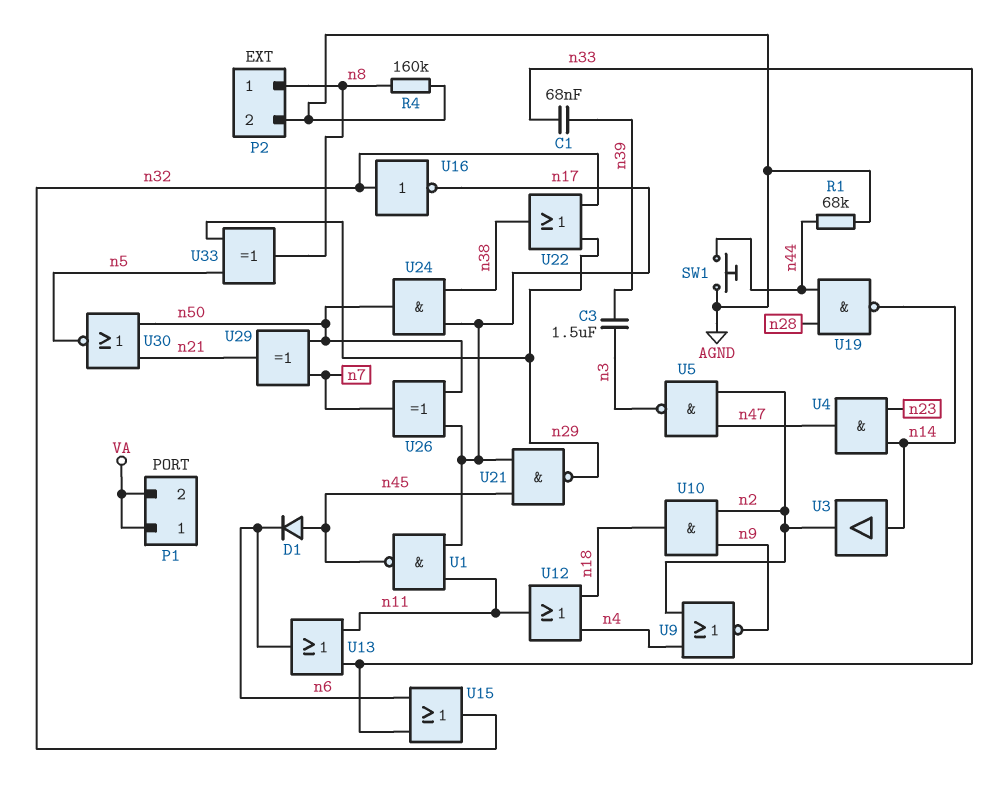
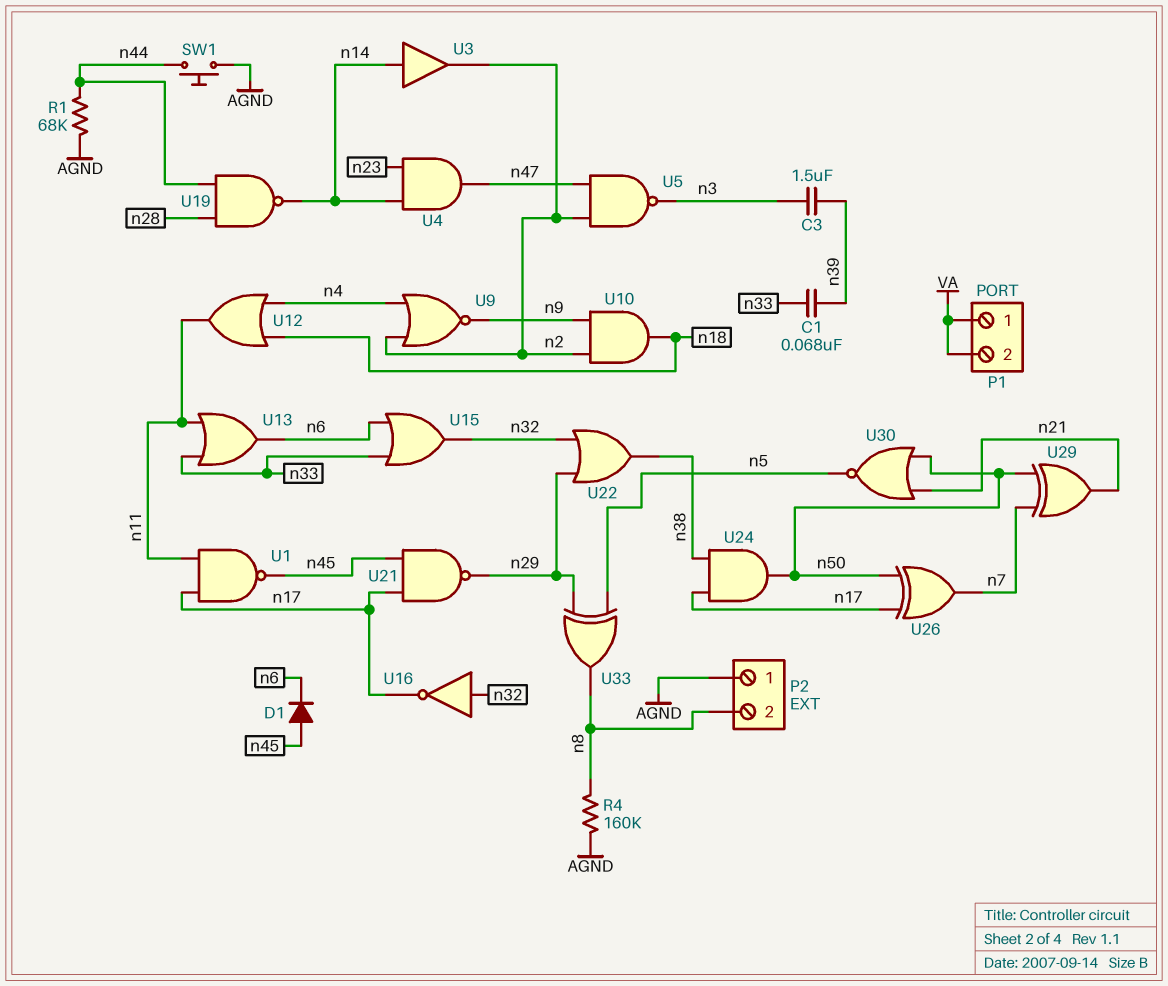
P2 pin 1: n8 -> AGND
P2 pin 2: AGND -> n8

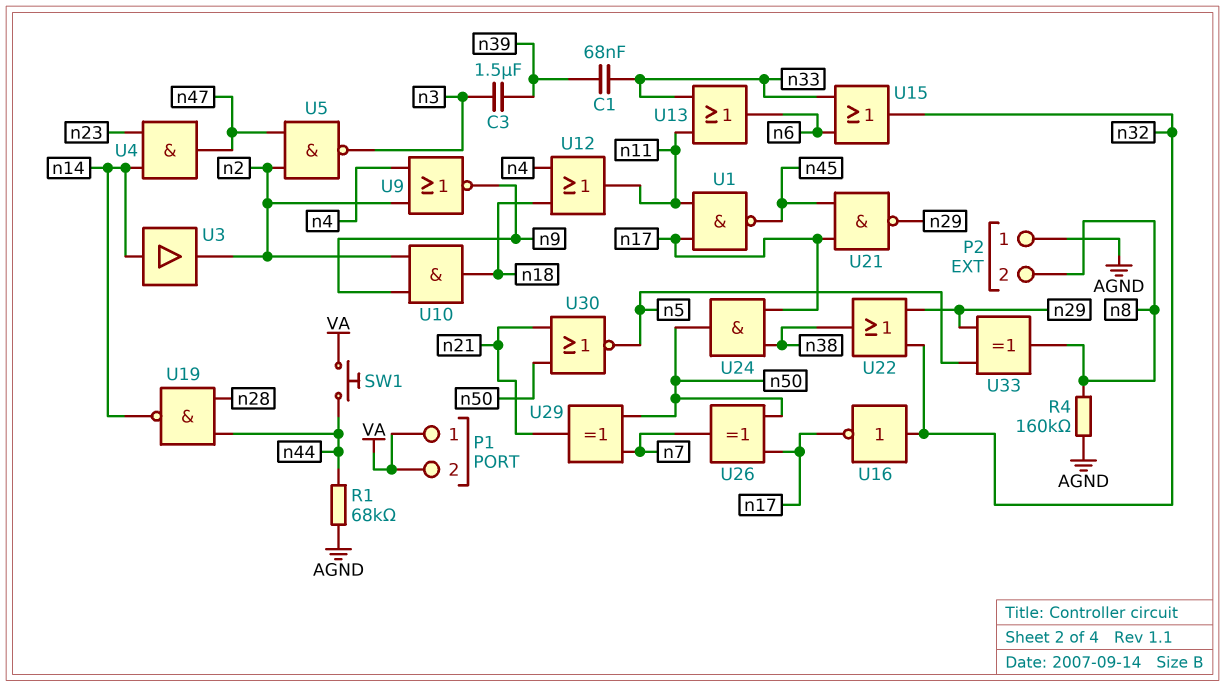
D1: diode (A n45, K n6) -> none
SW1: button (AGND, n44) -> button (VA, n44)

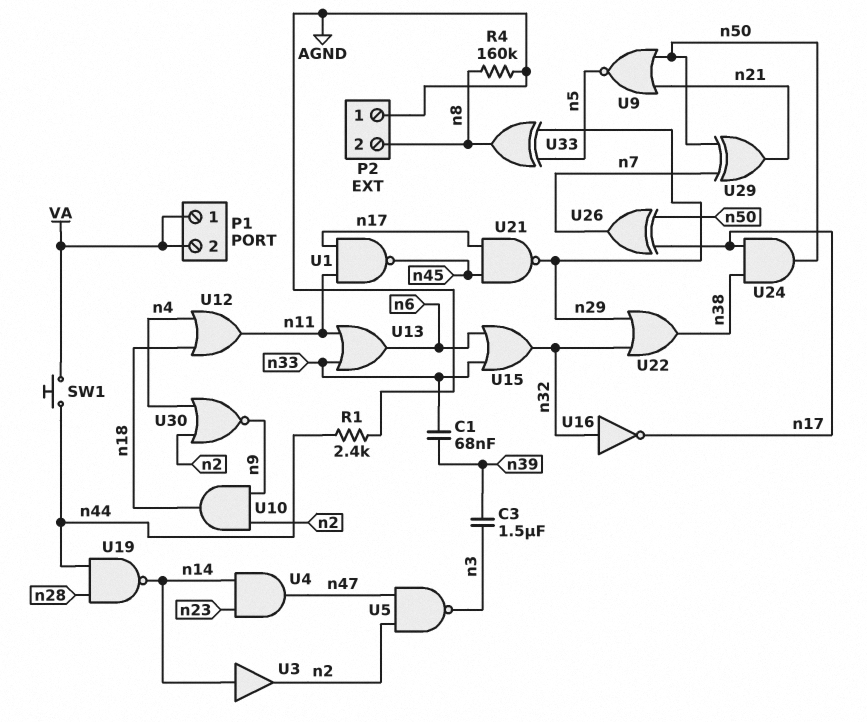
R1: 68k (AGND, n44) -> 2.4k (AGND, n44)
U9: NOR (in n2, in n4, out n9) -> NOR (in n21, in n50, out n5)
U30: NOR (in n21, in n50, out n5) -> NOR (in n2, in n4, out n9)

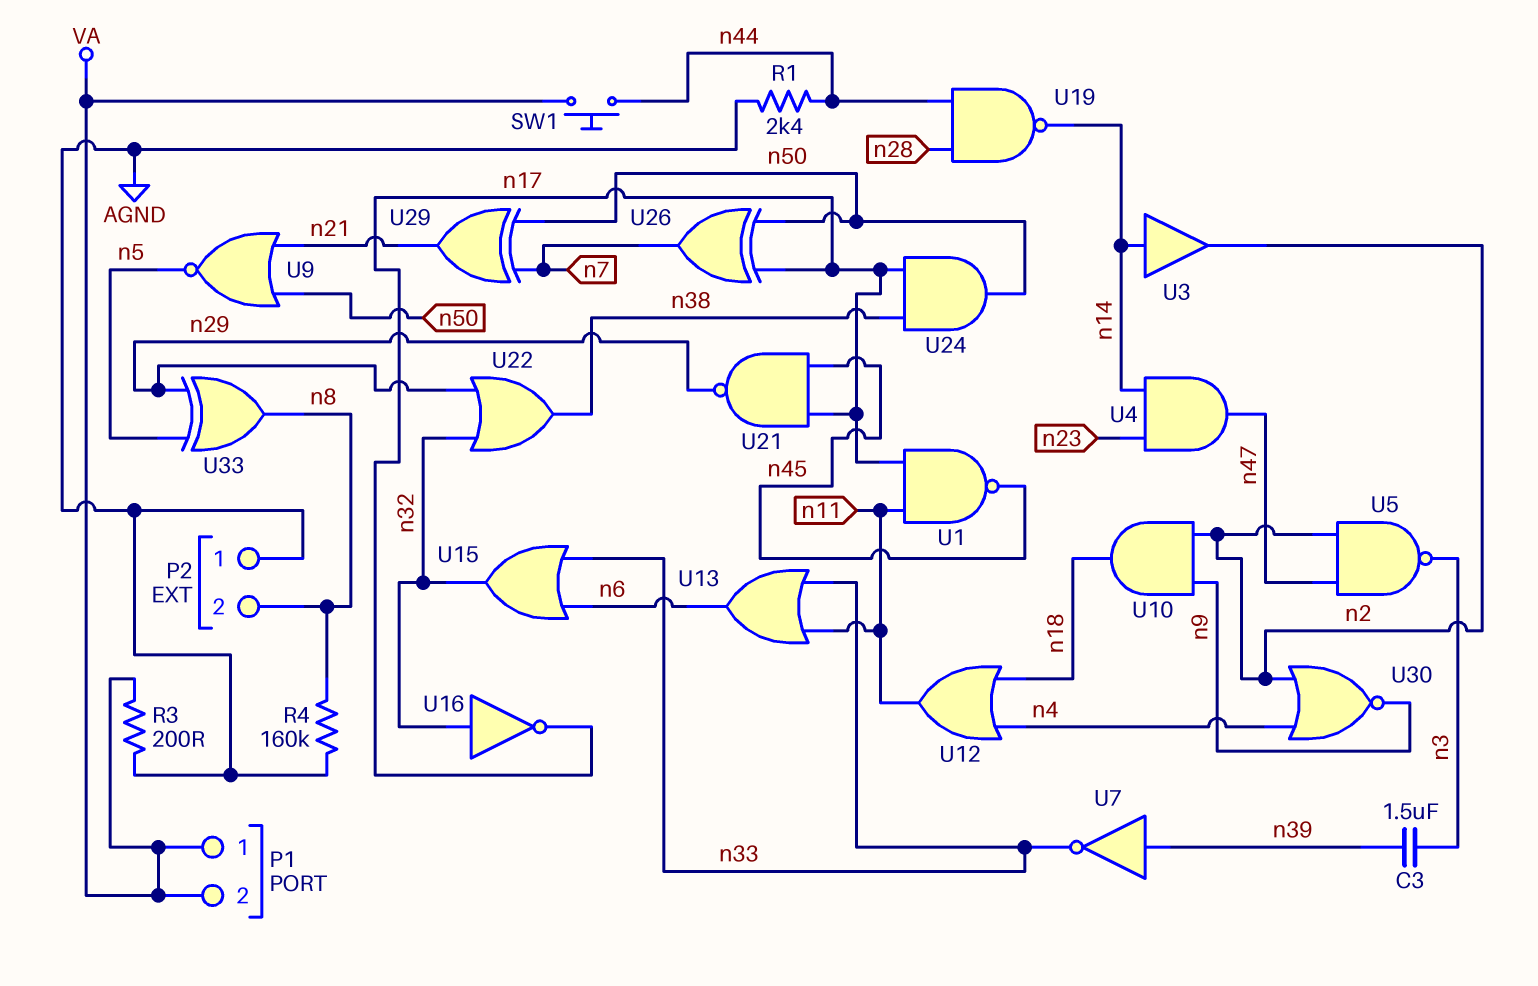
C1: 68nF (n33, n39) -> none
R3: none -> 200 (AGND, VA)
U7: none -> NOT (in n39, out n33)

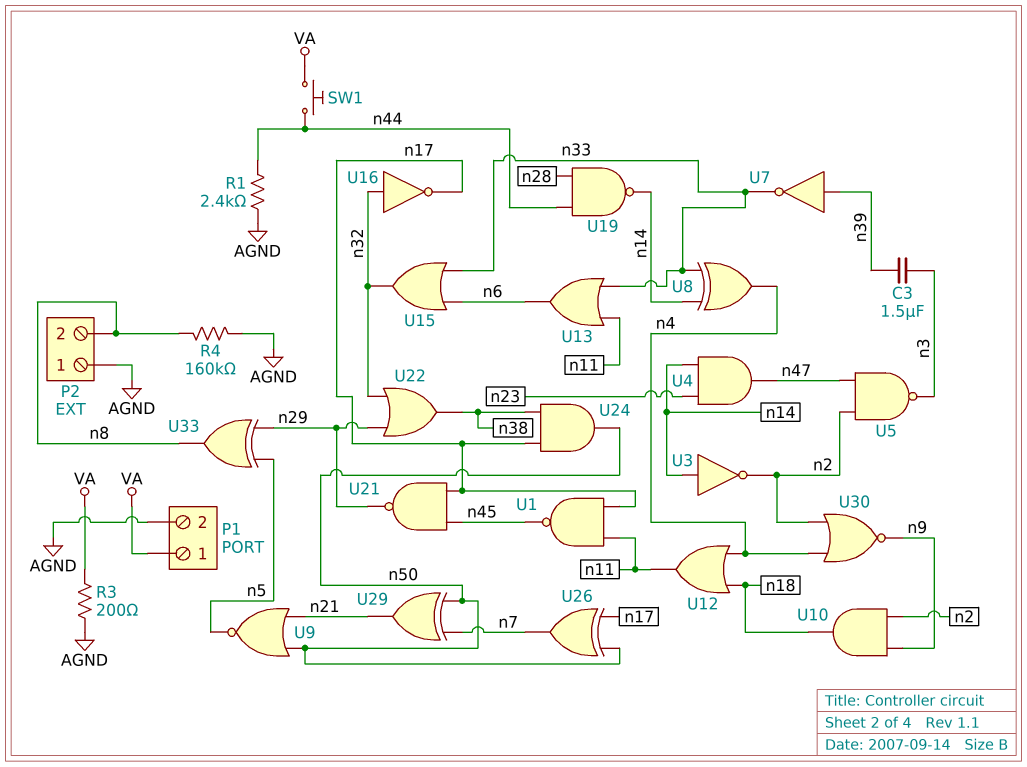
P1 pin 2: VA -> AGND
U3: buffer (in n14, out n2) -> NOT (in n14, out n2)
U8: none -> XOR (in n14, in n33, out n4)

